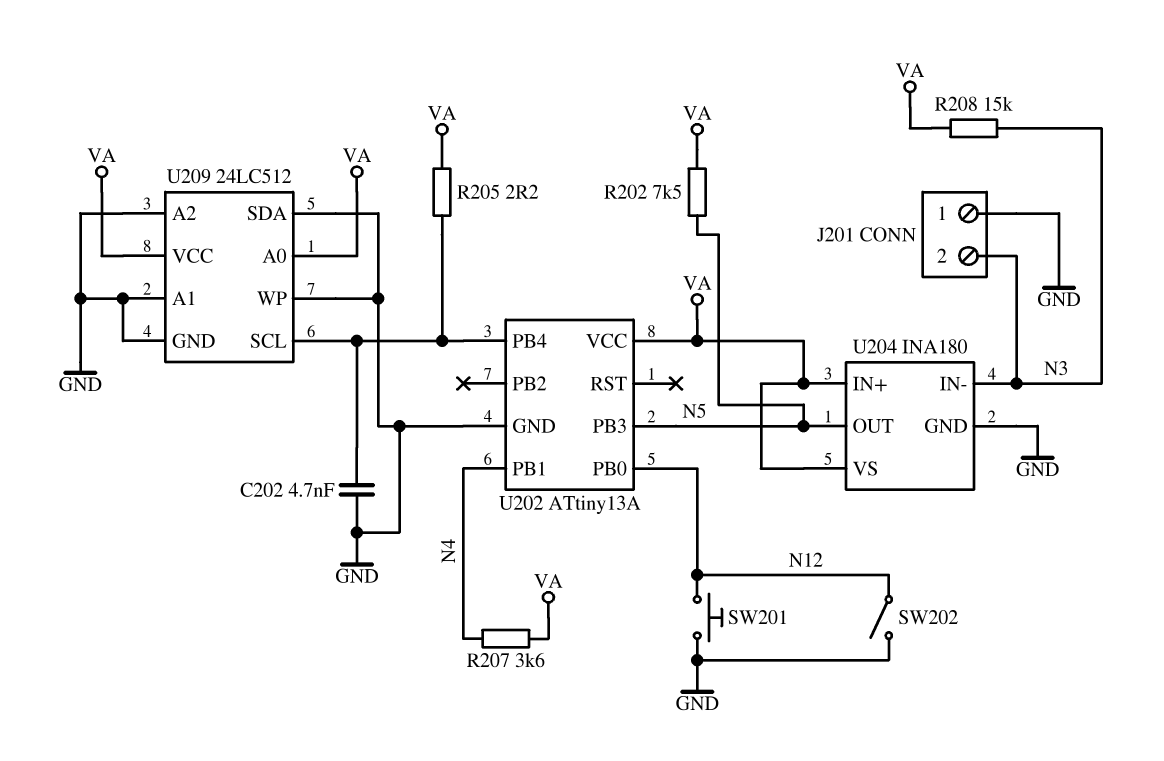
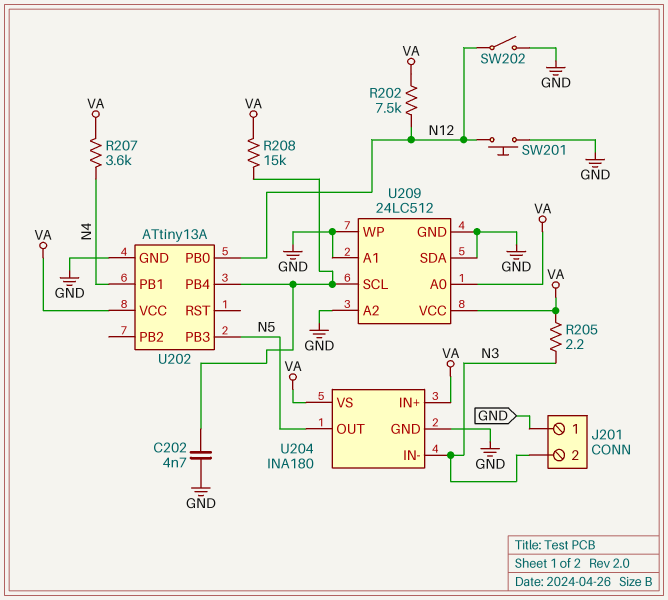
R202: 7.5k (N5, VA) -> 7.5k (N12, VA)
R205: 2.2 (U202/PB4, VA) -> 2.2 (N3, VA)
R208: 15k (N3, VA) -> 15k (U202/PB4, VA)

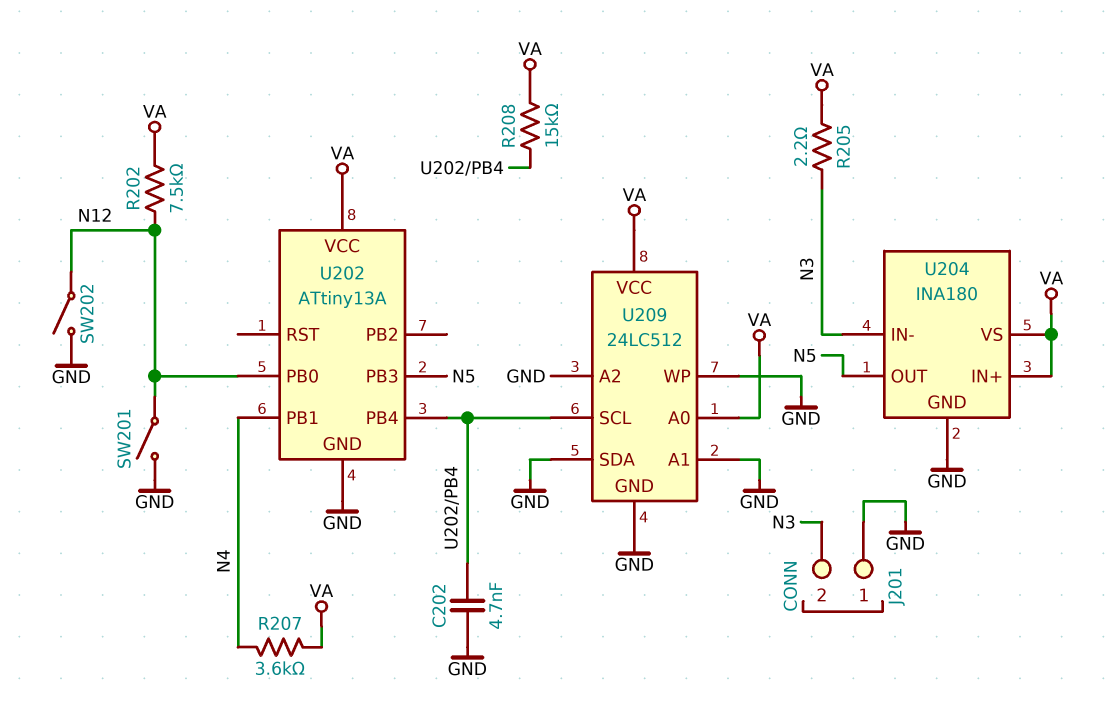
SW201: button (GND, N12) -> switch (GND, N12)

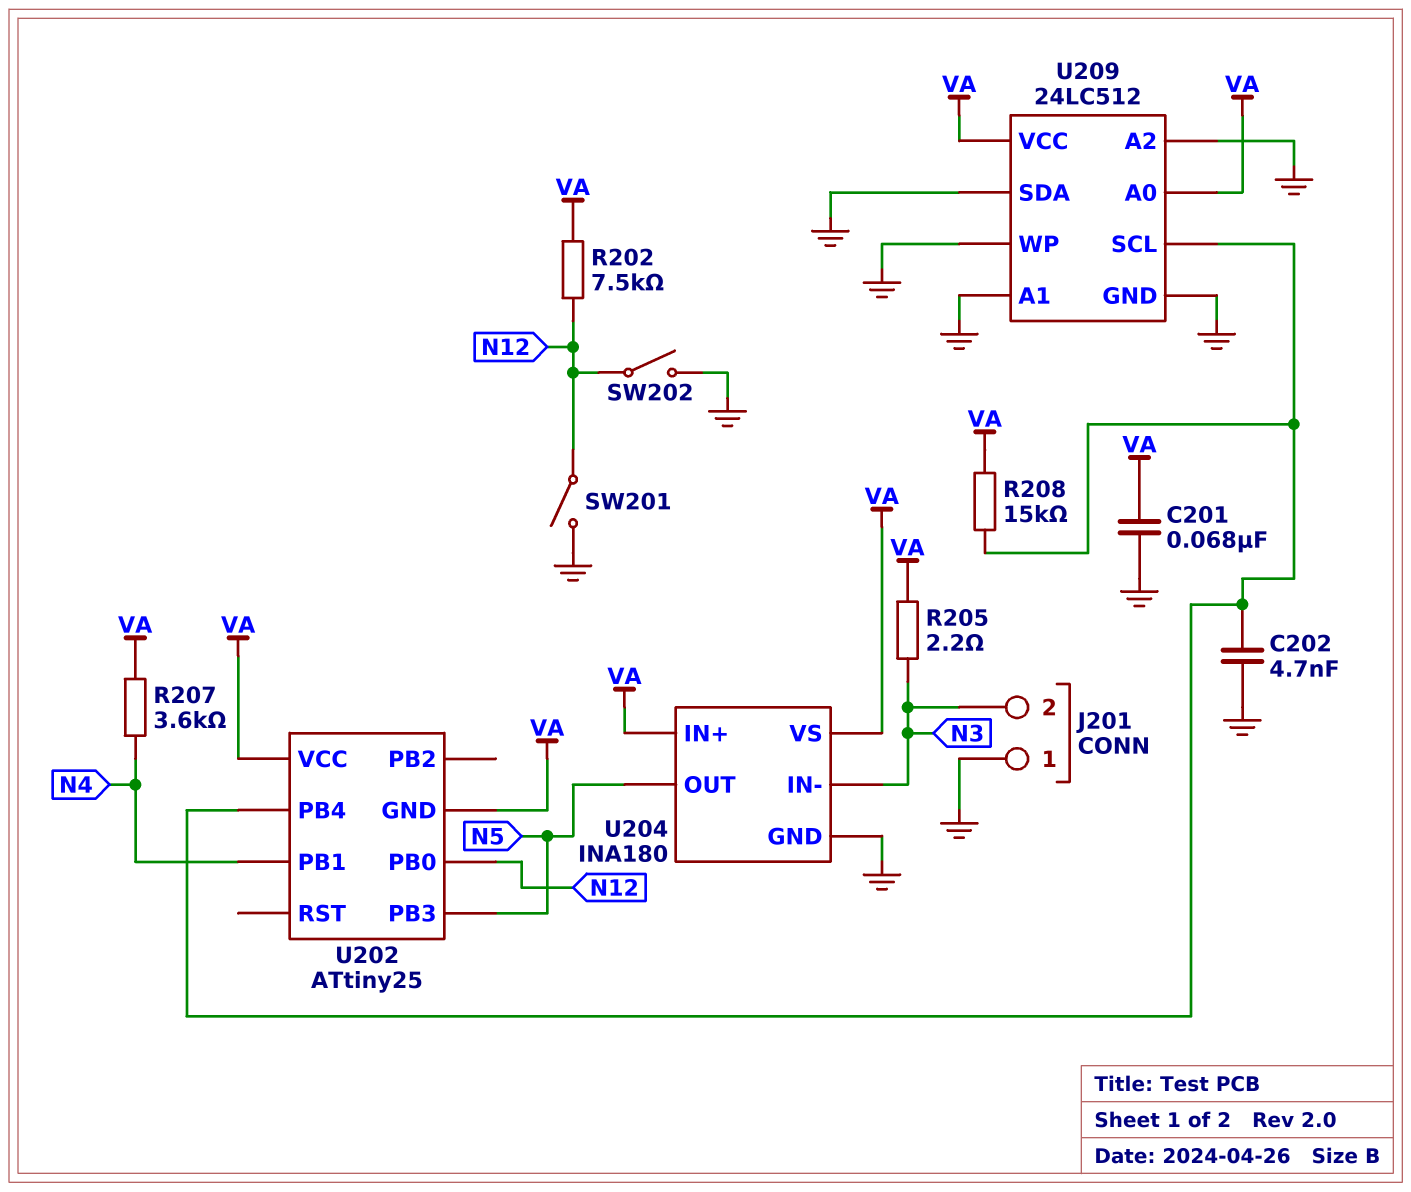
C201: none -> 68nF (GND, VA)
U202: ATtiny13A -> ATtiny25
U202 pin GND: GND -> VA

